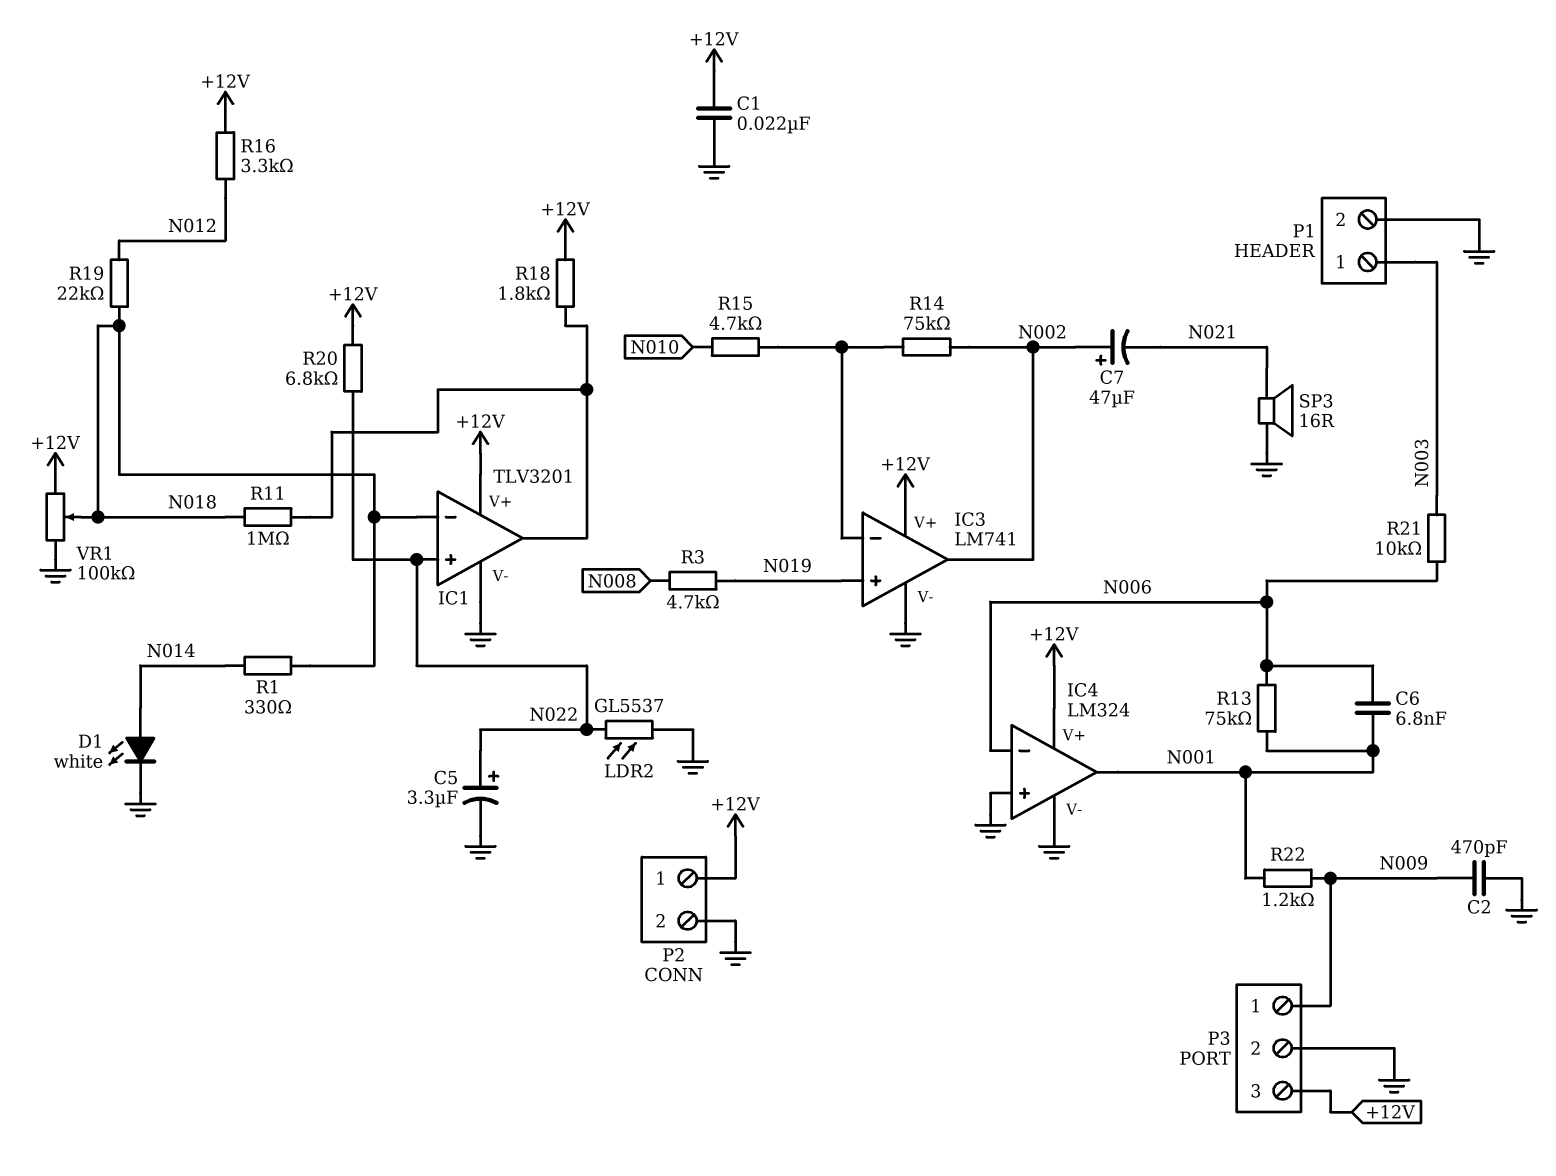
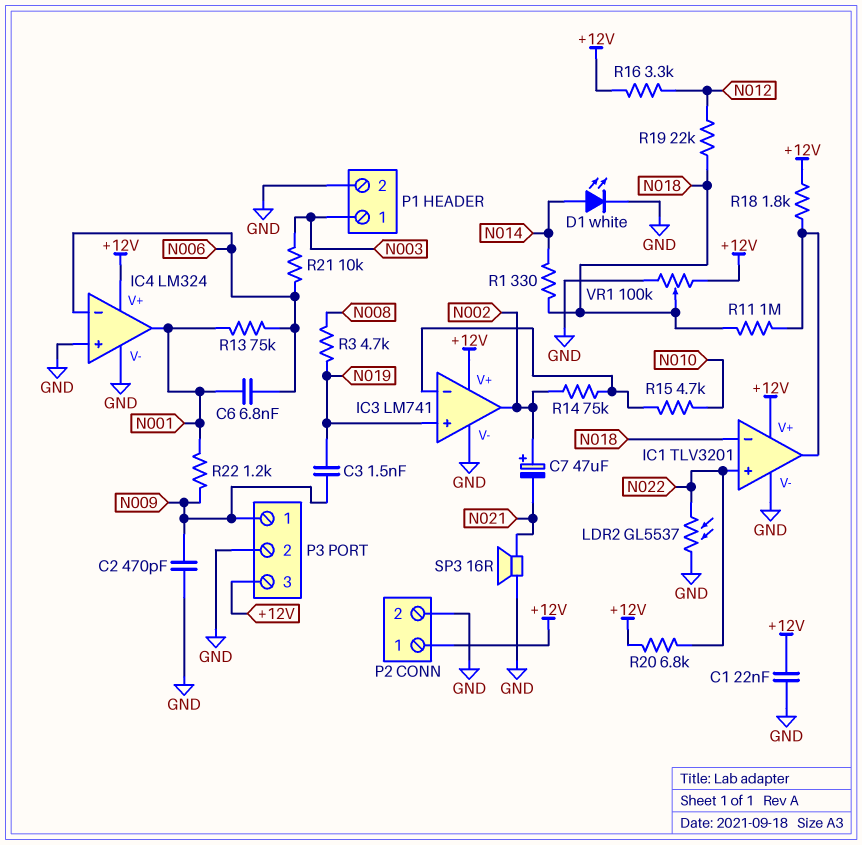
C3: none -> 1.5nF (N009, N019)
C5: 3.3uF (plus N022, minus GND) -> none

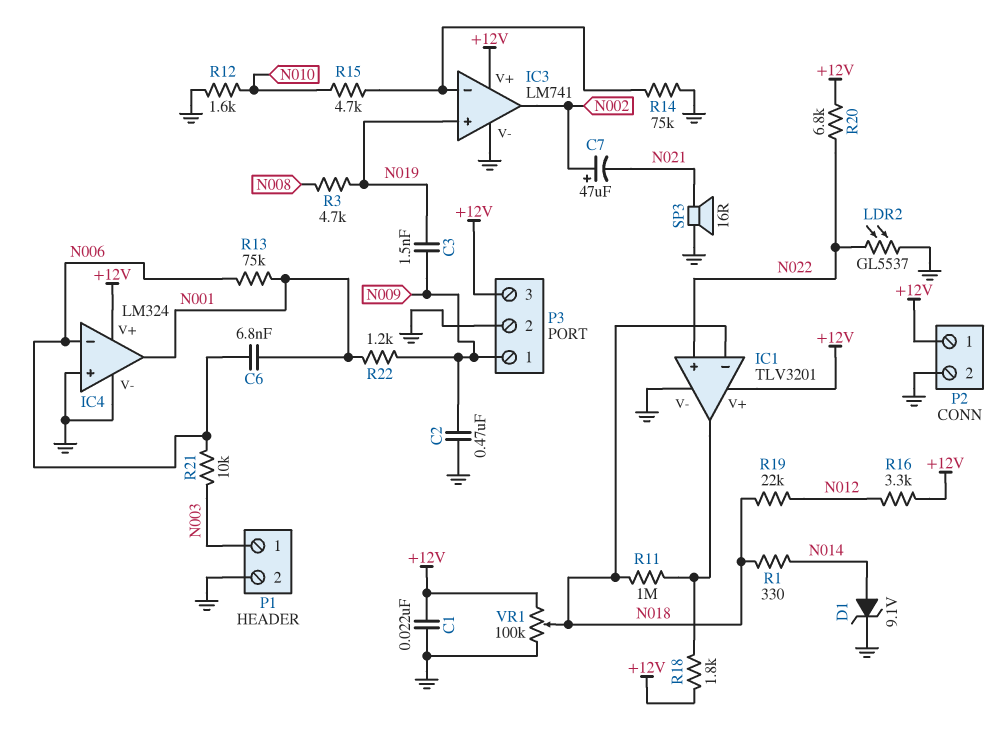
C2: 470pF (GND, N009) -> 470nF (GND, N009)
D1: LED white (A N014, K GND) -> zener 9.1V (A N014, K GND)
R12: none -> 1.6k (GND, N010)
R14: 75k (IC3/in-, N002) -> 75k (GND, IC3/in-)

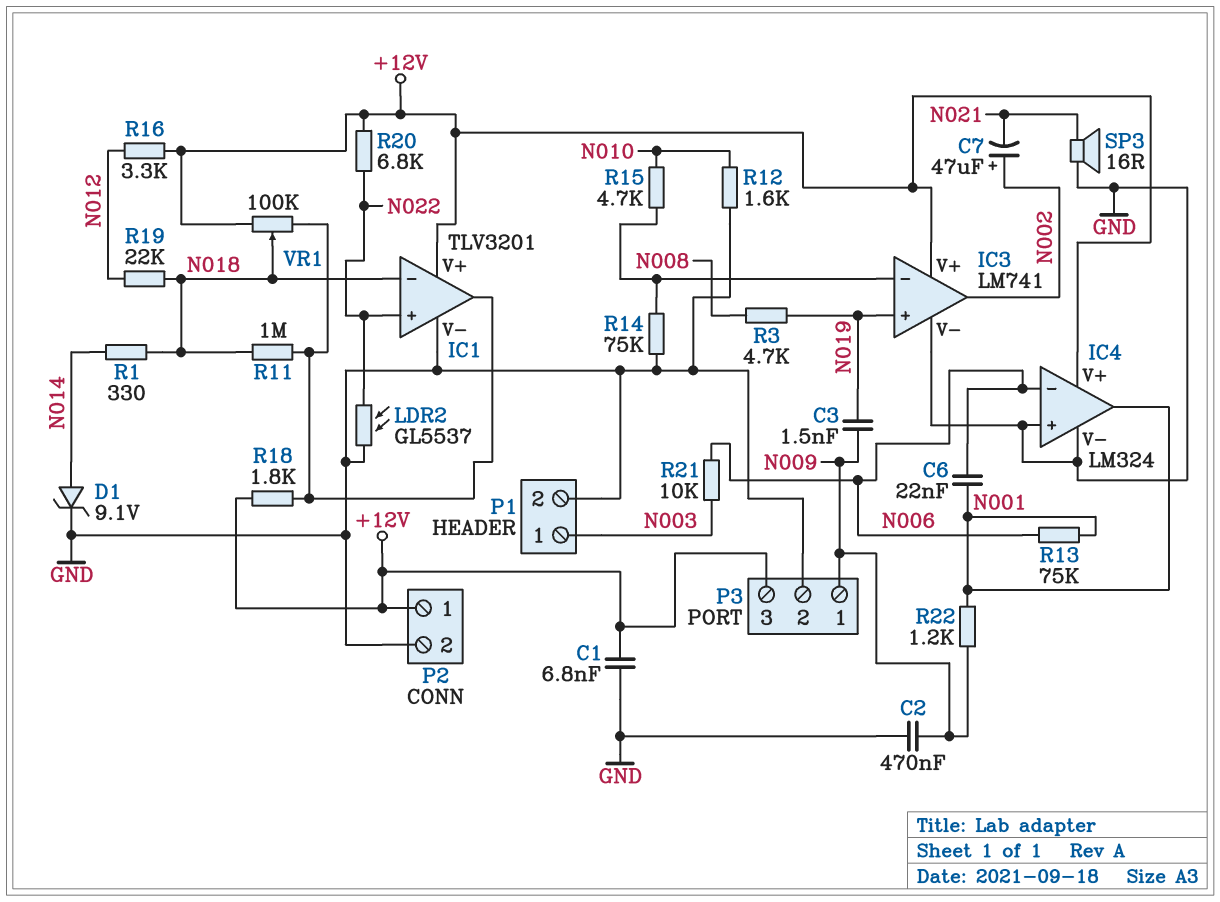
C1: 22nF (+12V, GND) -> 6.8nF (+12V, GND)
C6: 6.8nF (N001, N006) -> 22nF (N001, N006)
VR1: 100k (+12V, GND, wiper N018) -> 100k (+12V, IC1/out, wiper N018)

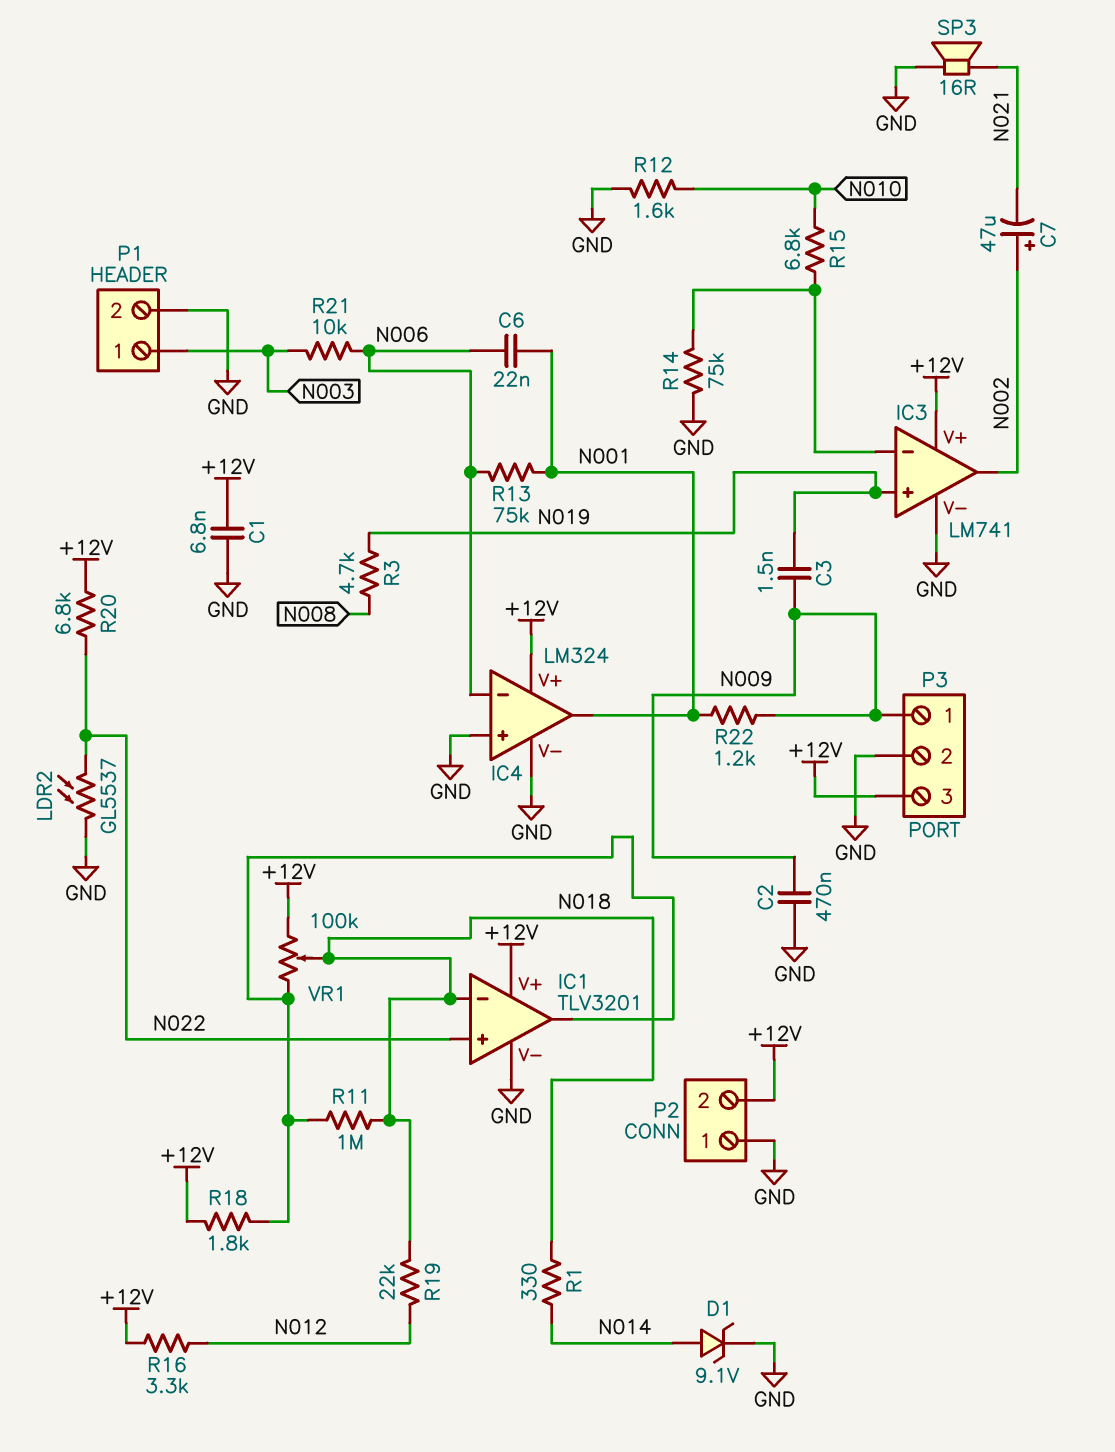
P2 pin 1: +12V -> GND
P2 pin 2: GND -> +12V
R15: 4.7k (IC3/in-, N010) -> 6.8k (IC3/in-, N010)

